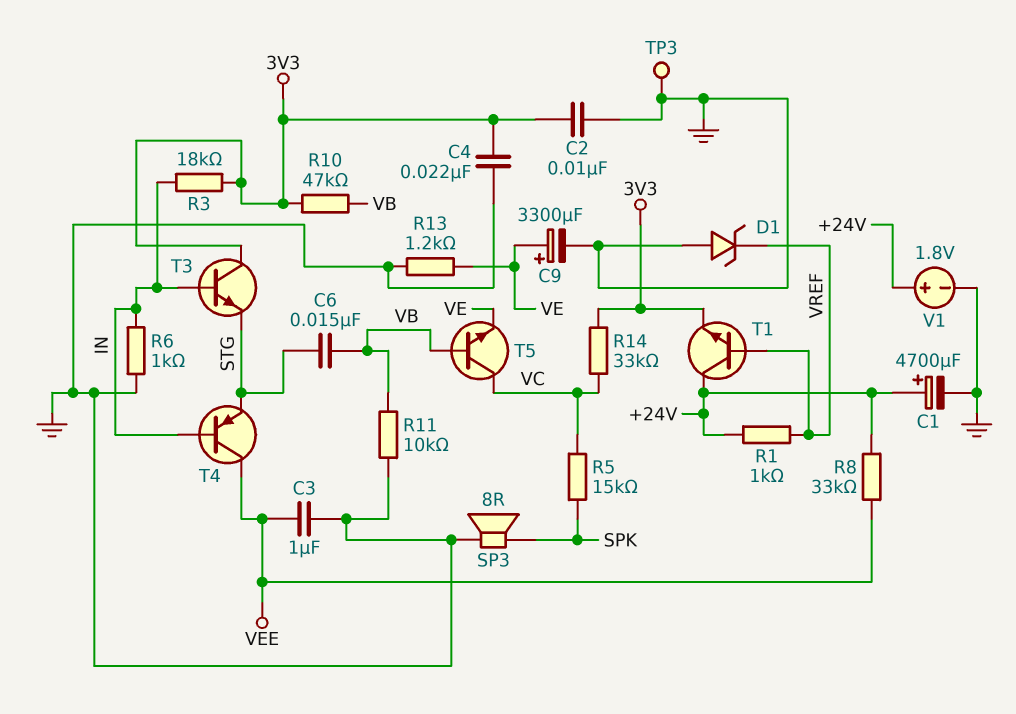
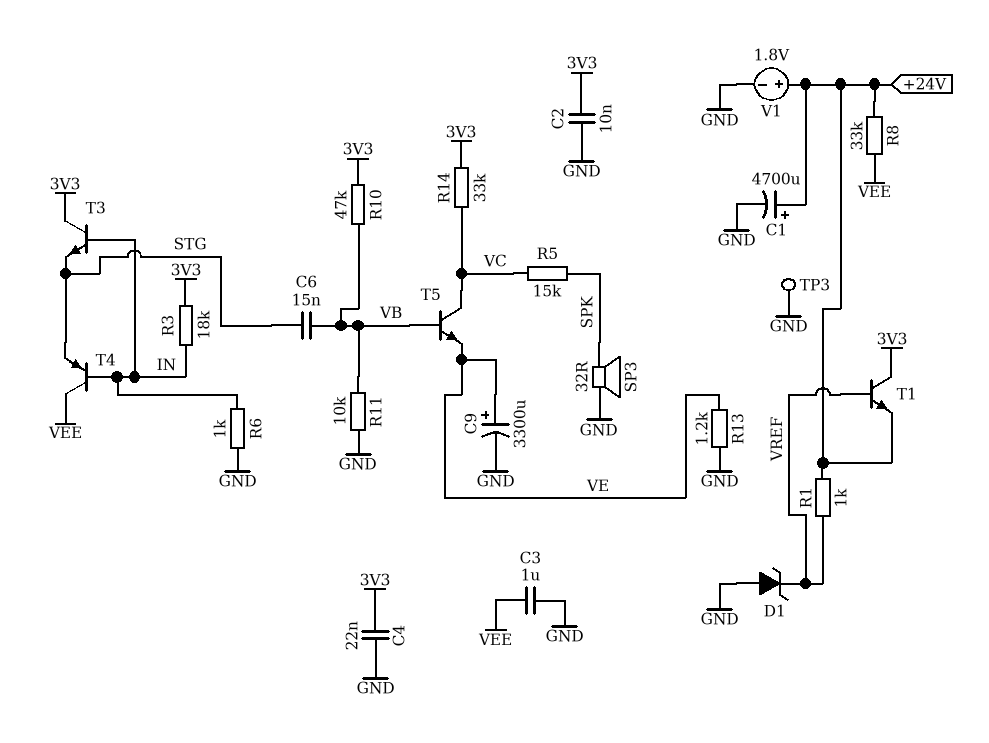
SP3: speaker 8R (GND, SPK) -> speaker 32R (GND, SPK)
T1: NPN (B VREF, C +24V, E 3V3) -> NPN (B VREF, C 3V3, E +24V)

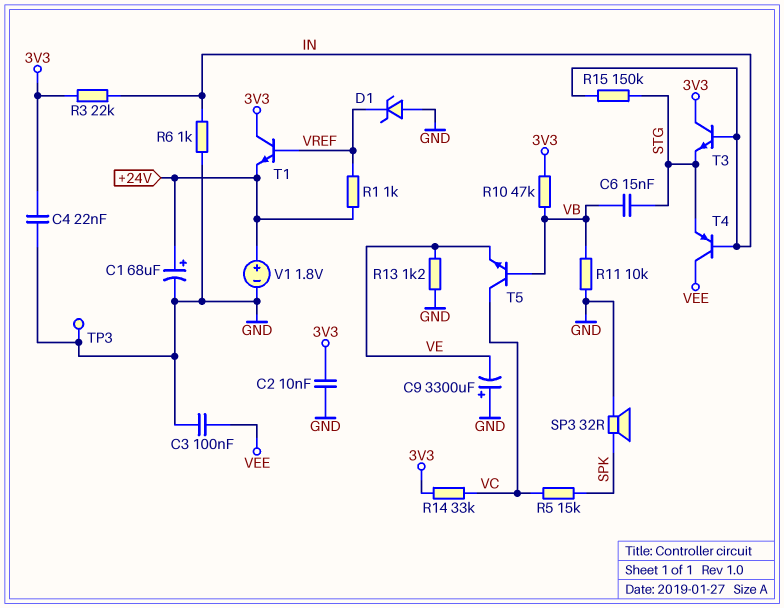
C1: 4700uF (plus +24V, minus GND) -> 68uF (plus +24V, minus GND)
C3: 1uF (GND, VEE) -> 100nF (GND, VEE)
C9: 3300uF (plus VE, minus GND) -> 3300uF (plus GND, minus VE)
R3: 18k (3V3, IN) -> 22k (3V3, IN)
R8: 33k (+24V, VEE) -> none
R15: none -> 150k (IN, STG)

